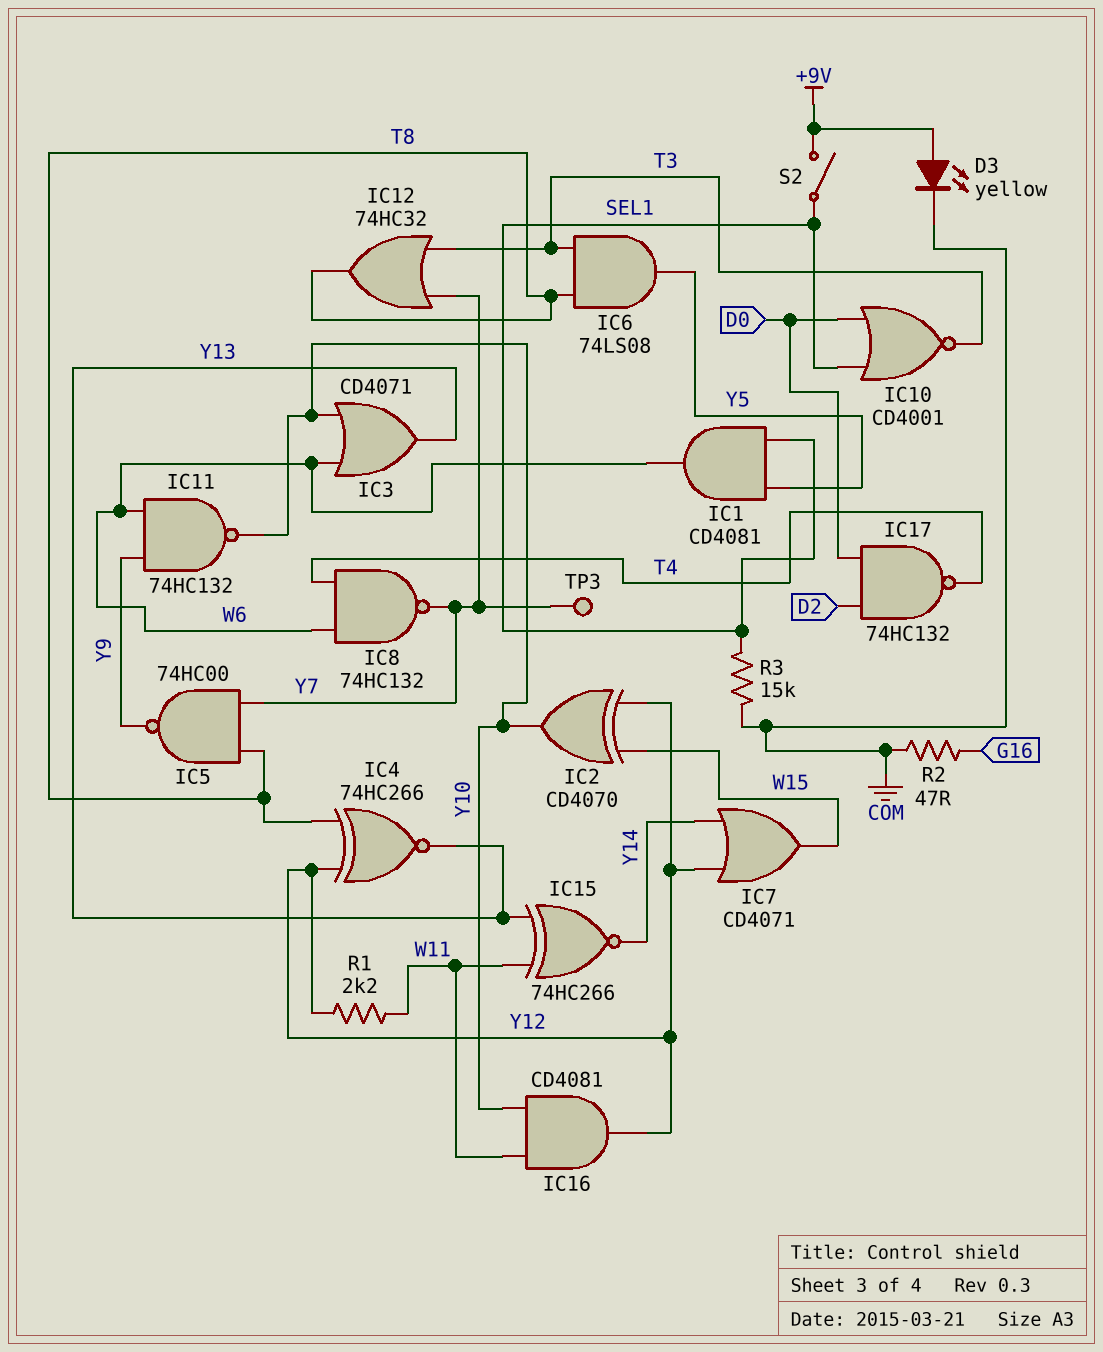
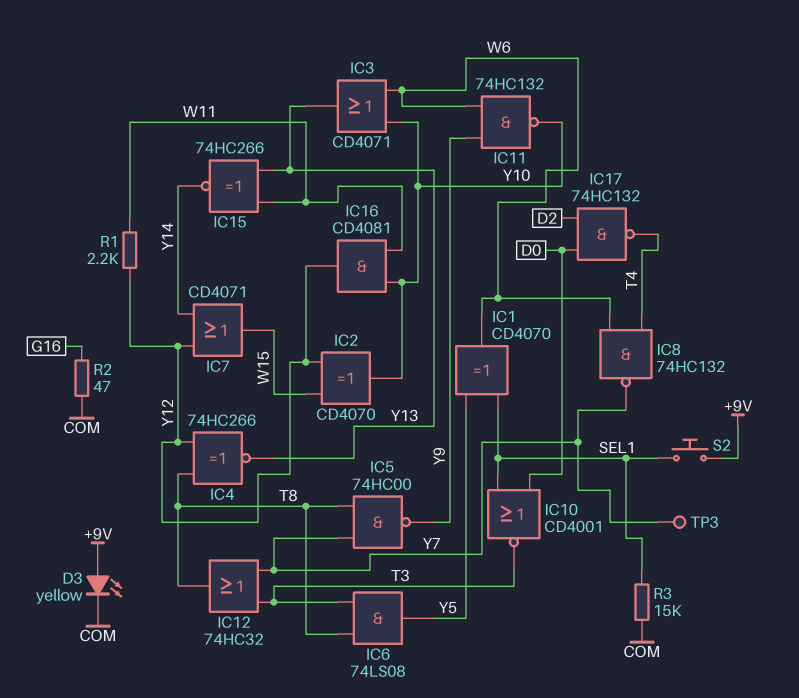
IC1: AND CD4081 (in SEL1, in Y5, out W6) -> XOR CD4070 (in SEL1, in Y5, out W6)
S2: switch (+9V, SEL1) -> button (+9V, SEL1)

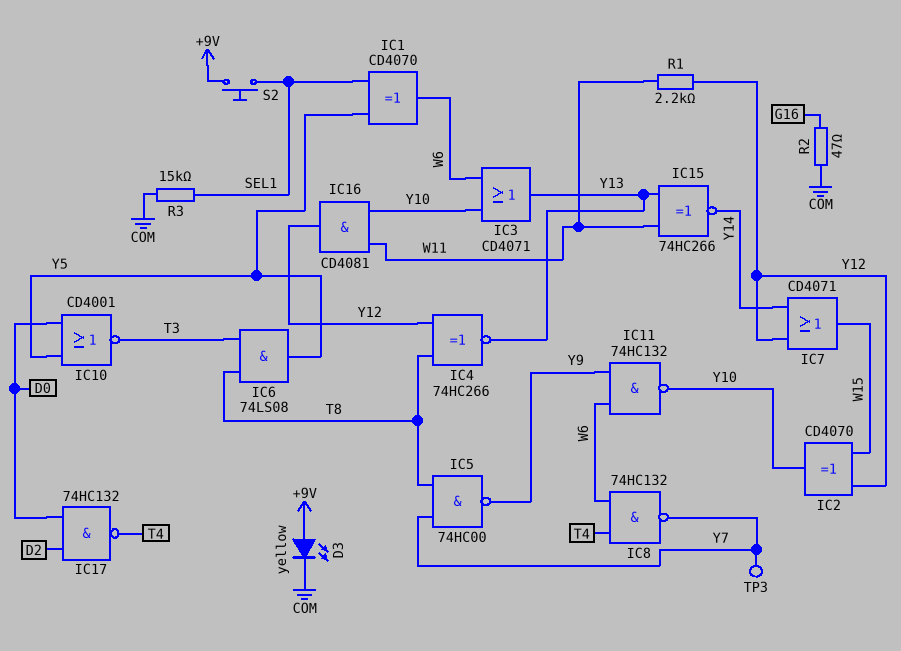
IC10: NOR CD4001 (in D0, in SEL1, out T3) -> NOR CD4001 (in D0, in Y5, out T3)
IC12: OR 74HC32 (in T3, in Y7, out T8) -> none

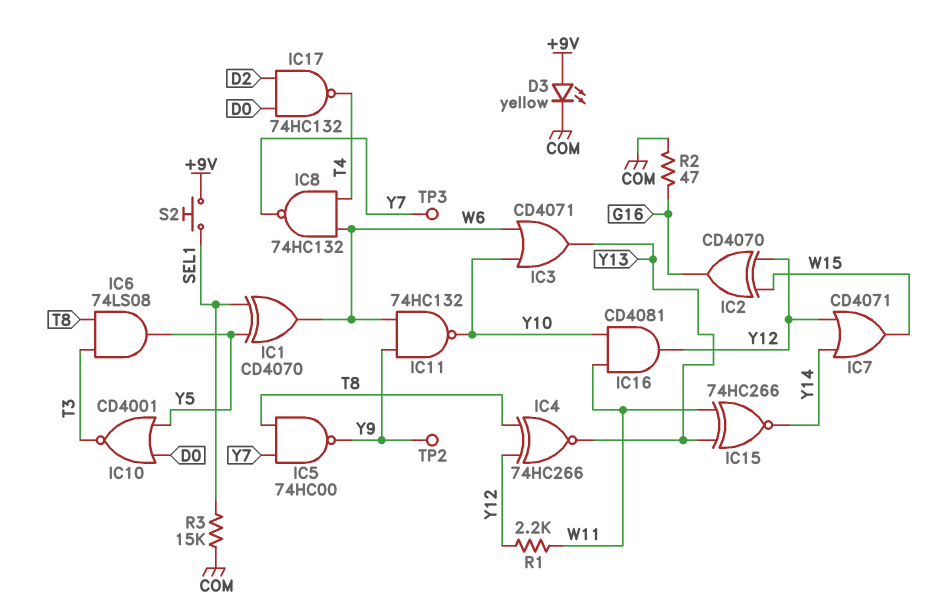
IC2: XOR CD4070 (in W15, in Y12, out Y10) -> XOR CD4070 (in W15, in Y12, out G16)
TP2: none -> test point (Y9)

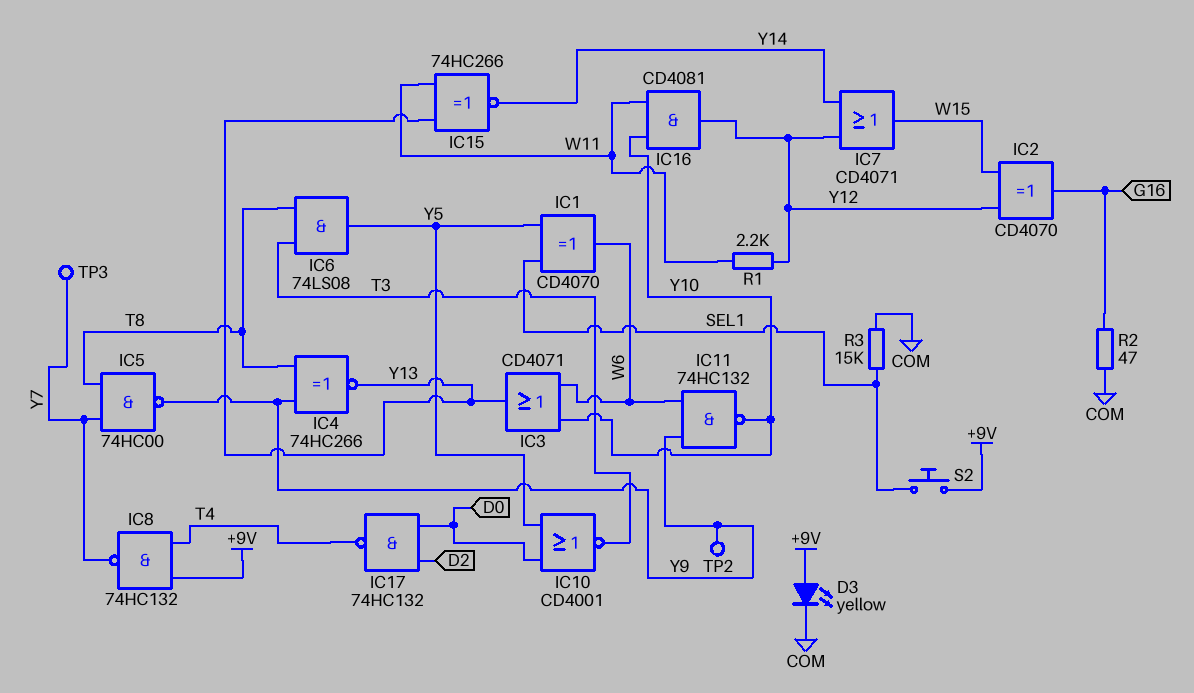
IC4: XNOR 74HC266 (in T8, in Y12, out Y13) -> XNOR 74HC266 (in T8, in Y9, out Y13)
IC8: NAND 74HC132 (in T4, in W6, out Y7) -> NAND 74HC132 (in +9V, in T4, out Y7)

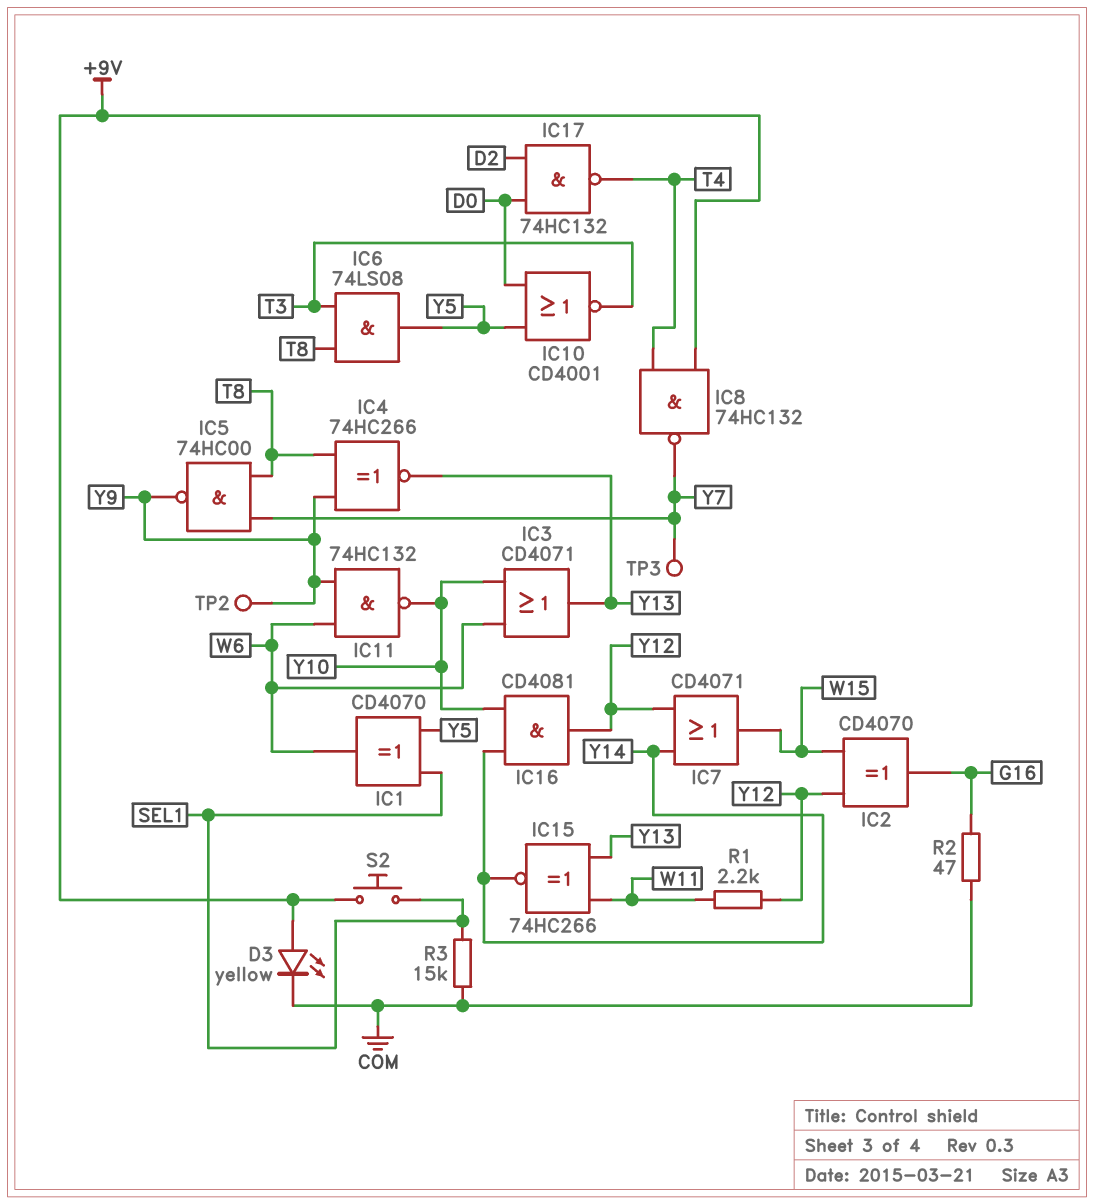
IC16: AND CD4081 (in W11, in Y10, out Y12) -> AND CD4081 (in Y10, in Y14, out Y12)

